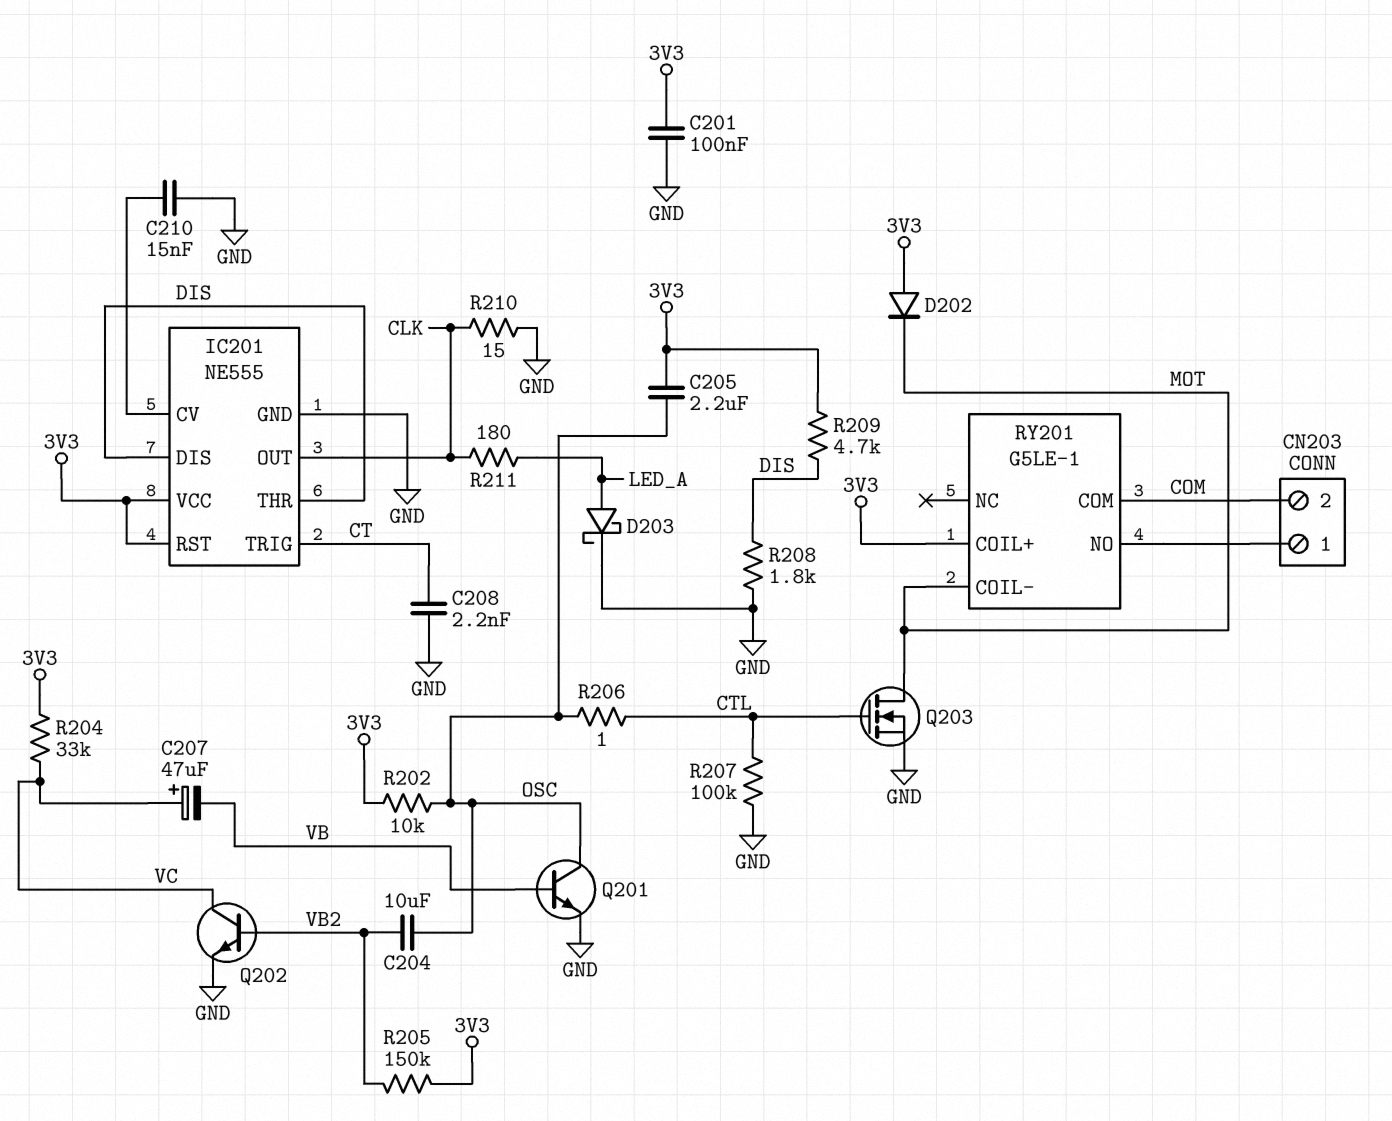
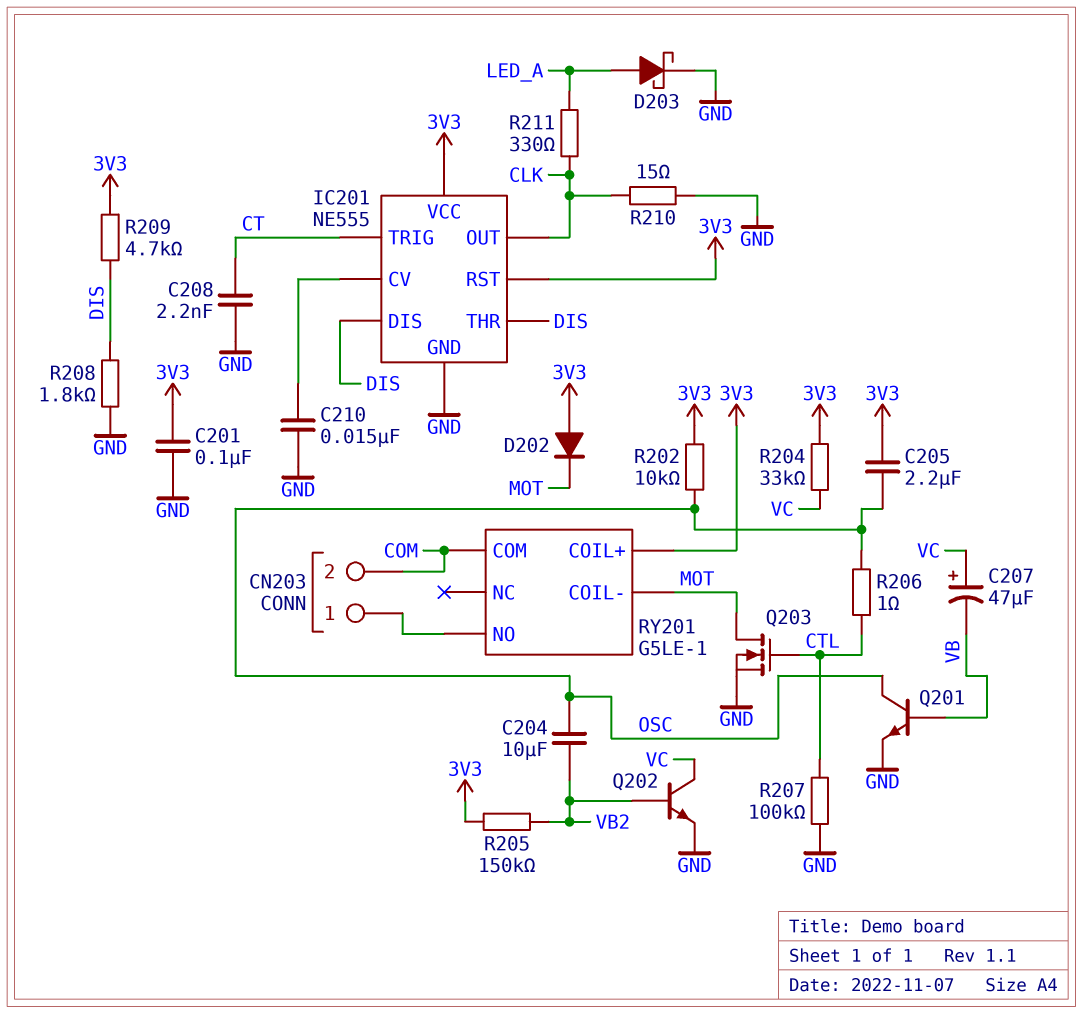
R211: 180 (CLK, LED_A) -> 330 (CLK, LED_A)

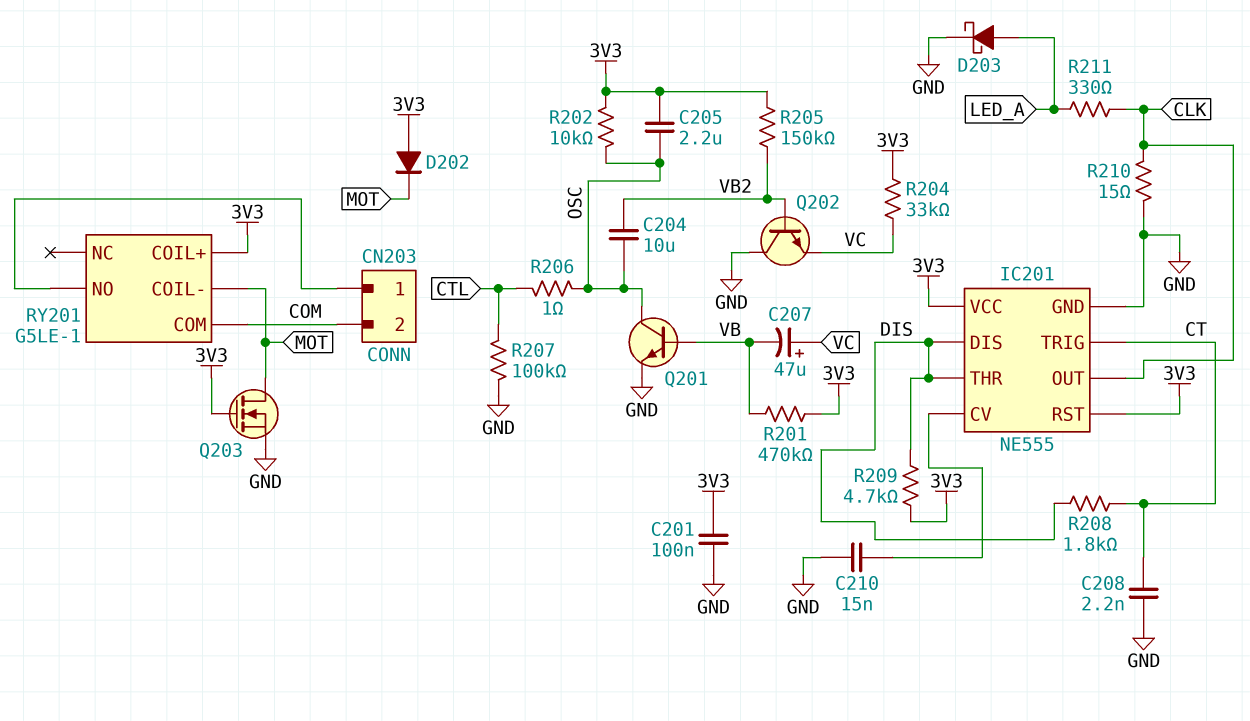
Q202: NPN (B VB2, C VC, E GND) -> NPN (B VB2, C GND, E VC)
Q203: NMOS (G CTL, D MOT, S GND) -> NMOS (G 3V3, D MOT, S GND)
R201: none -> 470k (3V3, VB)
R208: 1.8k (DIS, GND) -> 1.8k (CT, DIS)

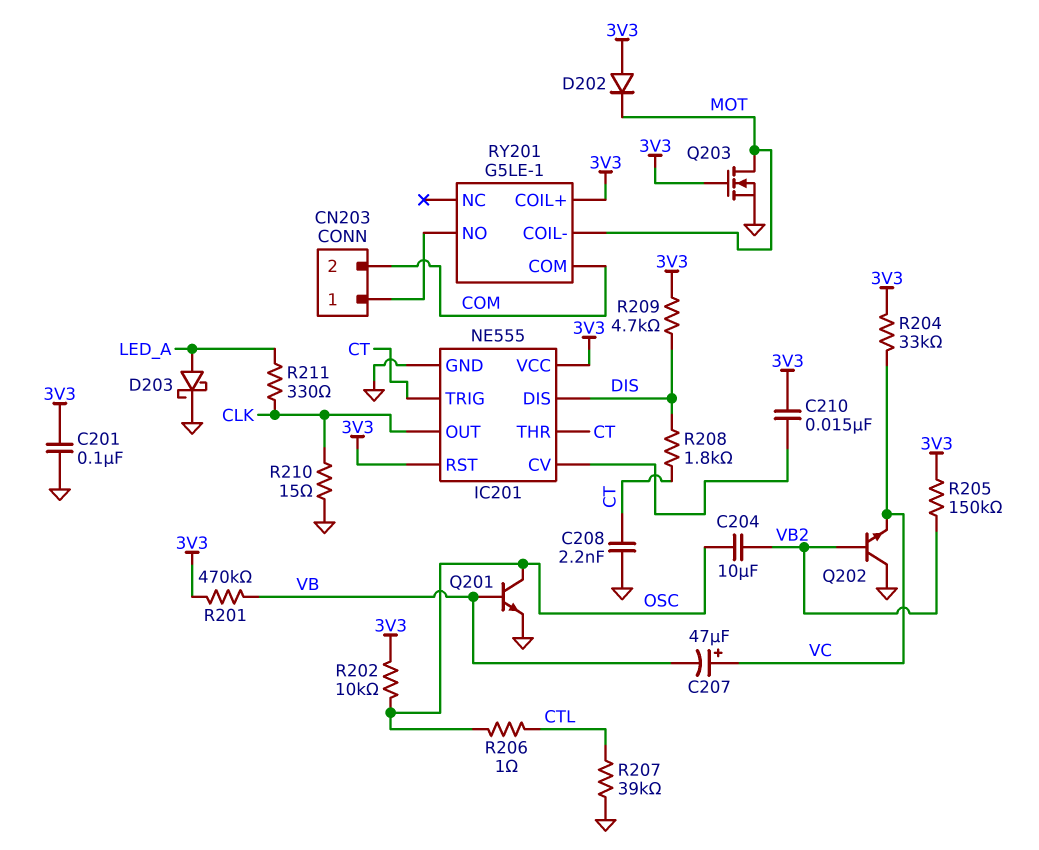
C205: 2.2uF (3V3, OSC) -> none
C210: 15nF (GND, IC201/CV) -> 15nF (3V3, IC201/CV)
IC201 pin THR: DIS -> CT
R207: 100k (CTL, GND) -> 39k (CTL, GND)

